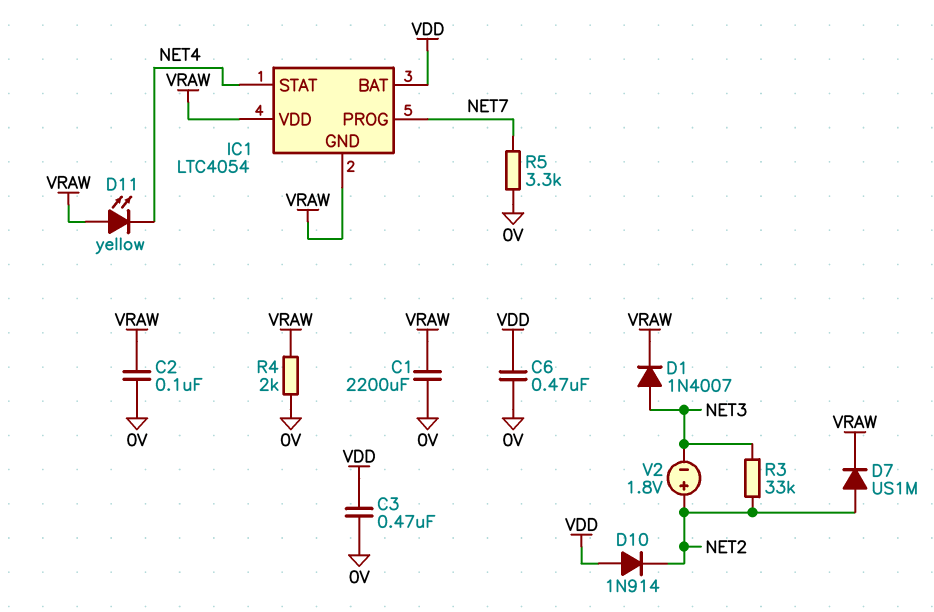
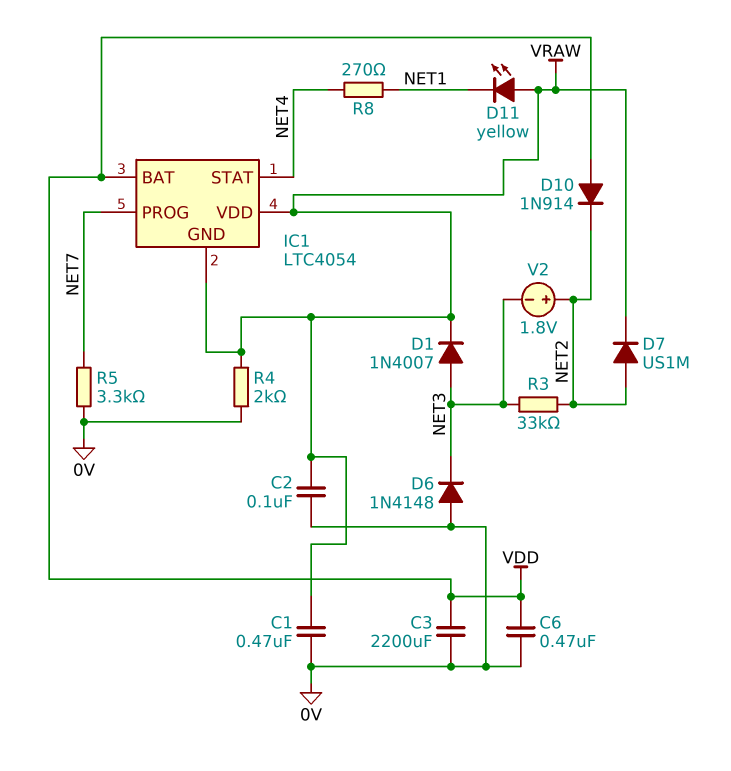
C1: 2200uF (0V, VRAW) -> 470nF (0V, VRAW)
C3: 470nF (0V, VDD) -> 2200uF (0V, VDD)
D6: none -> diode 1N4148 (A 0V, K NET3)
D11: LED yellow (A VRAW, K NET4) -> LED yellow (A VRAW, K NET1)
R8: none -> 270 (NET1, NET4)

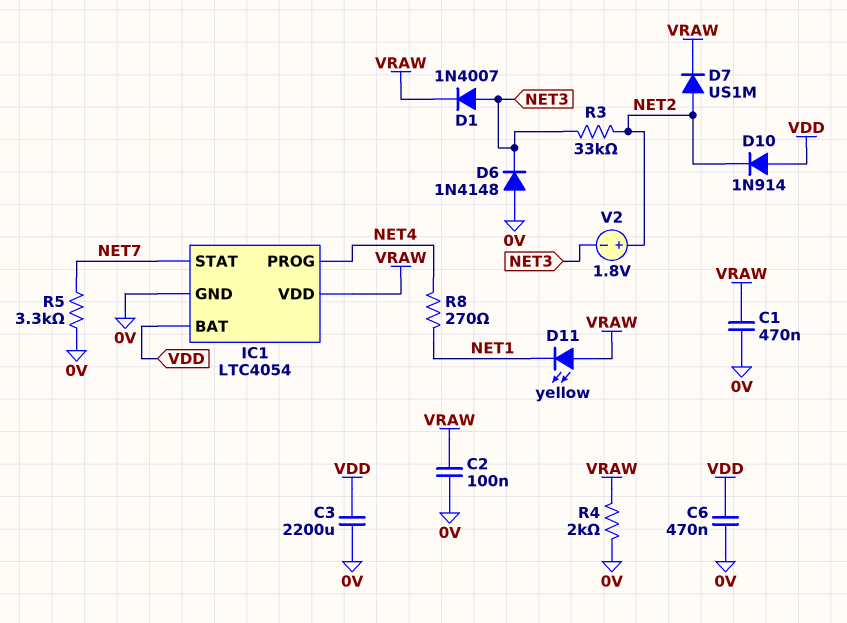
IC1 pin GND: VRAW -> 0V
IC1 pin PROG: NET7 -> NET4
IC1 pin STAT: NET4 -> NET7

